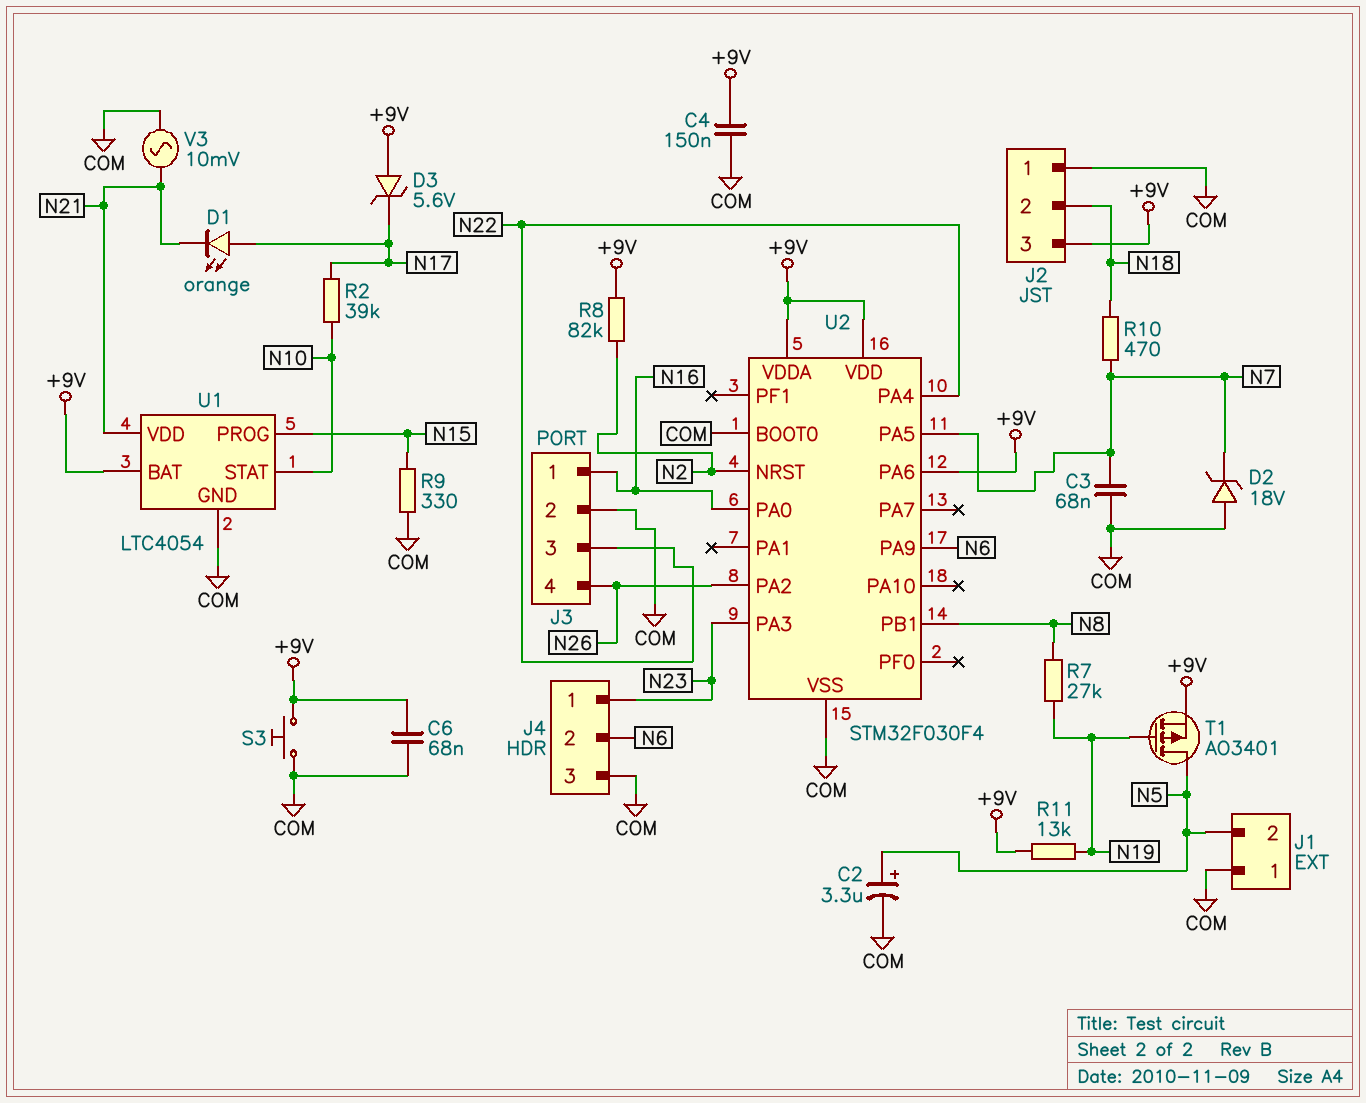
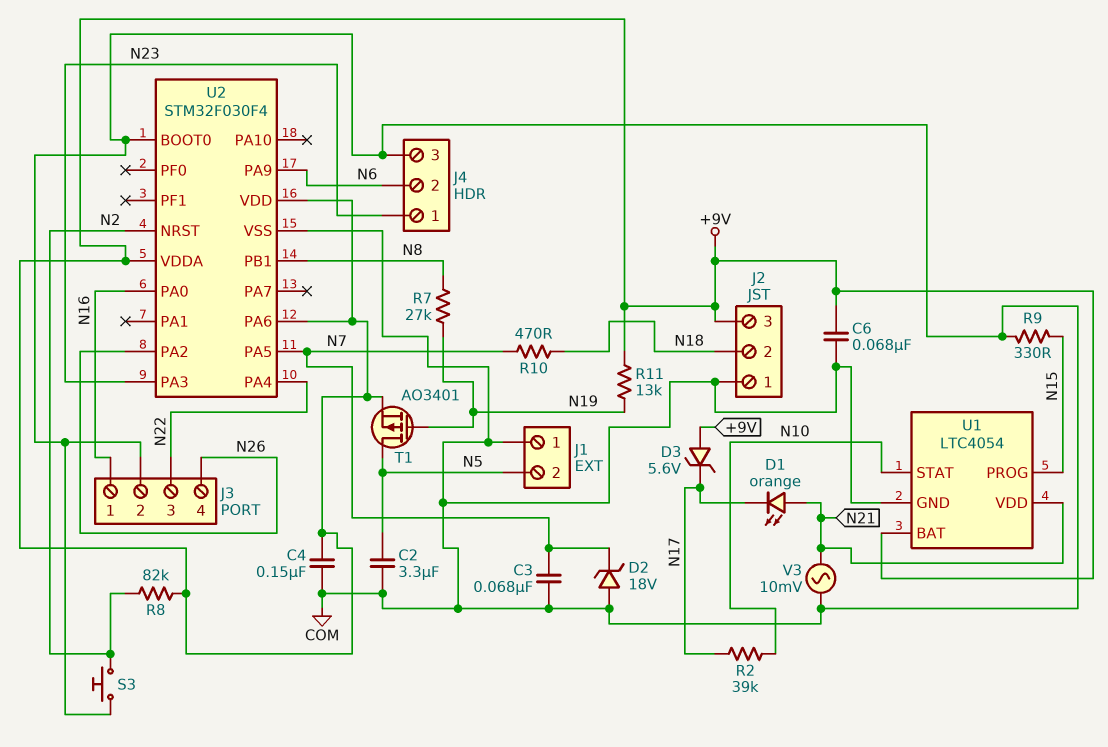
C2: 3.3uF (plus N5, minus COM) -> 3.3uF (COM, N5)
D1: LED orange (A N17, K N21) -> LED orange (A N21, K N17)
S3: button (+9V, COM) -> button (COM, N2)

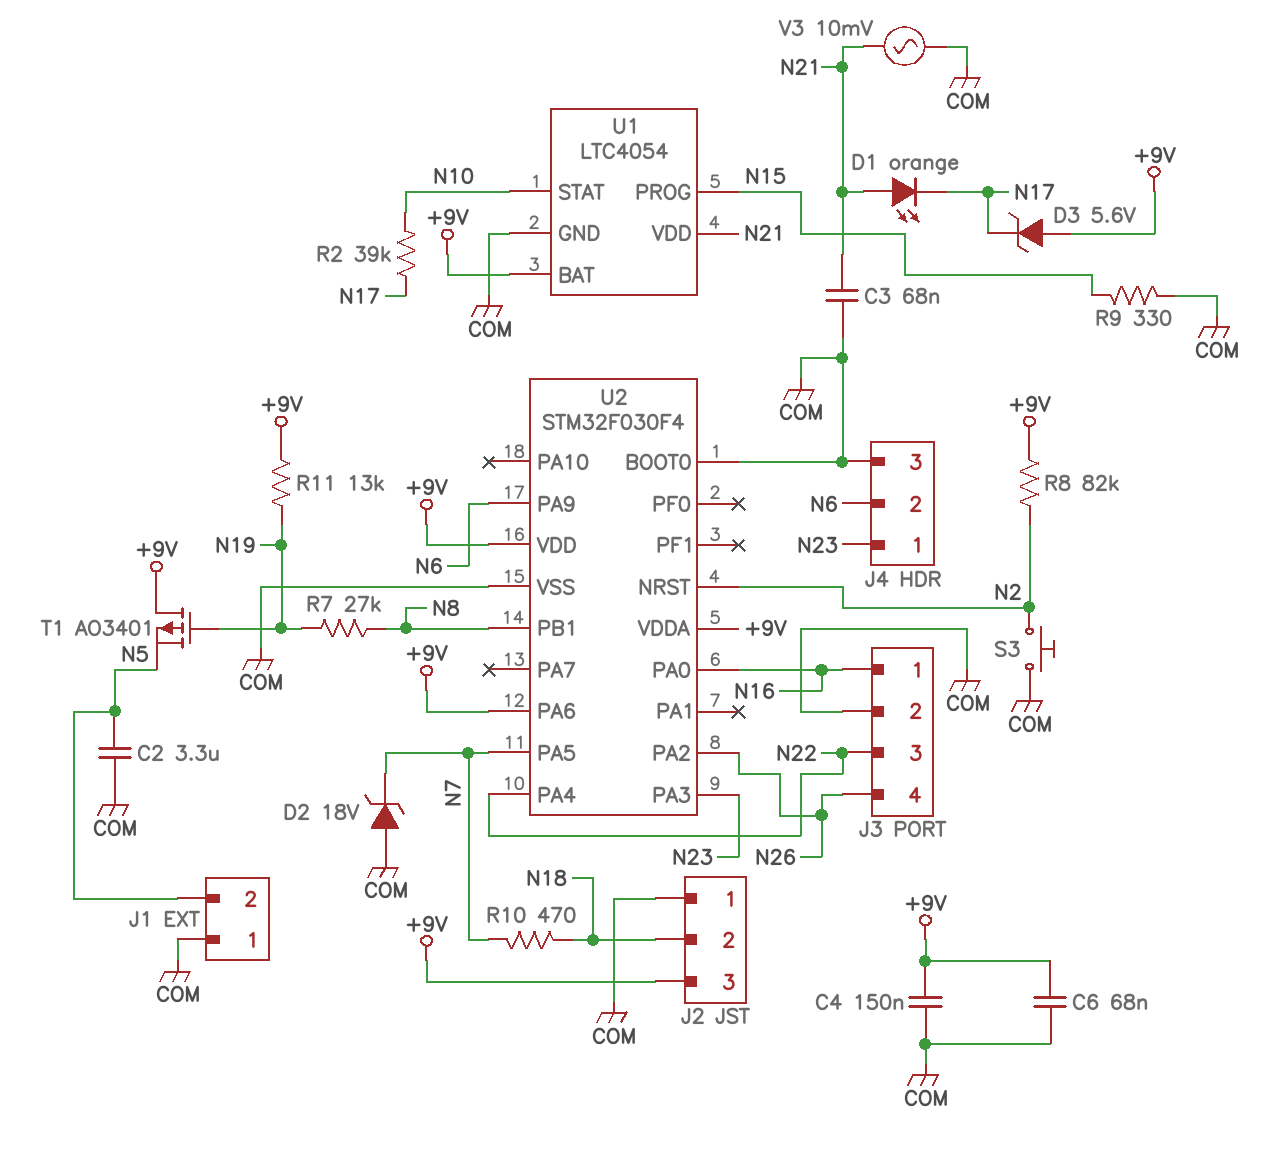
C3: 68nF (COM, N7) -> 68nF (COM, N21)
T1: PMOS AO3401 (G N19, D N5, S +9V) -> PMOS AO3401 (G N19, D +9V, S N5)

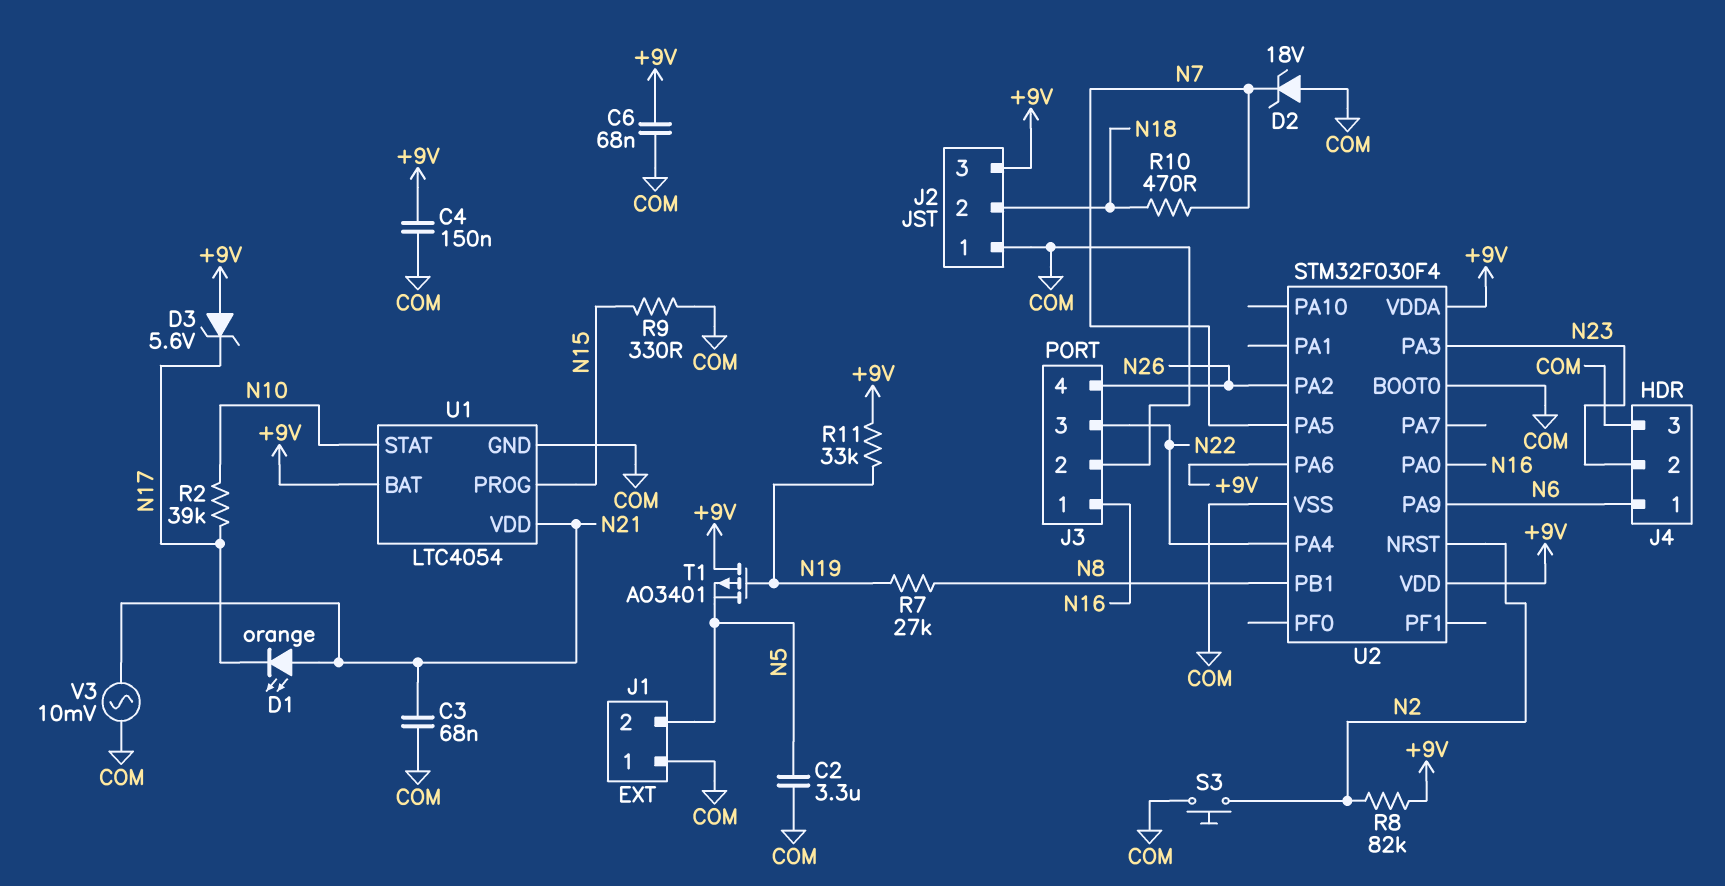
J4 pin 1: N23 -> N6
J4 pin 2: N6 -> N23
R11: 13k (+9V, N19) -> 33k (+9V, N19)

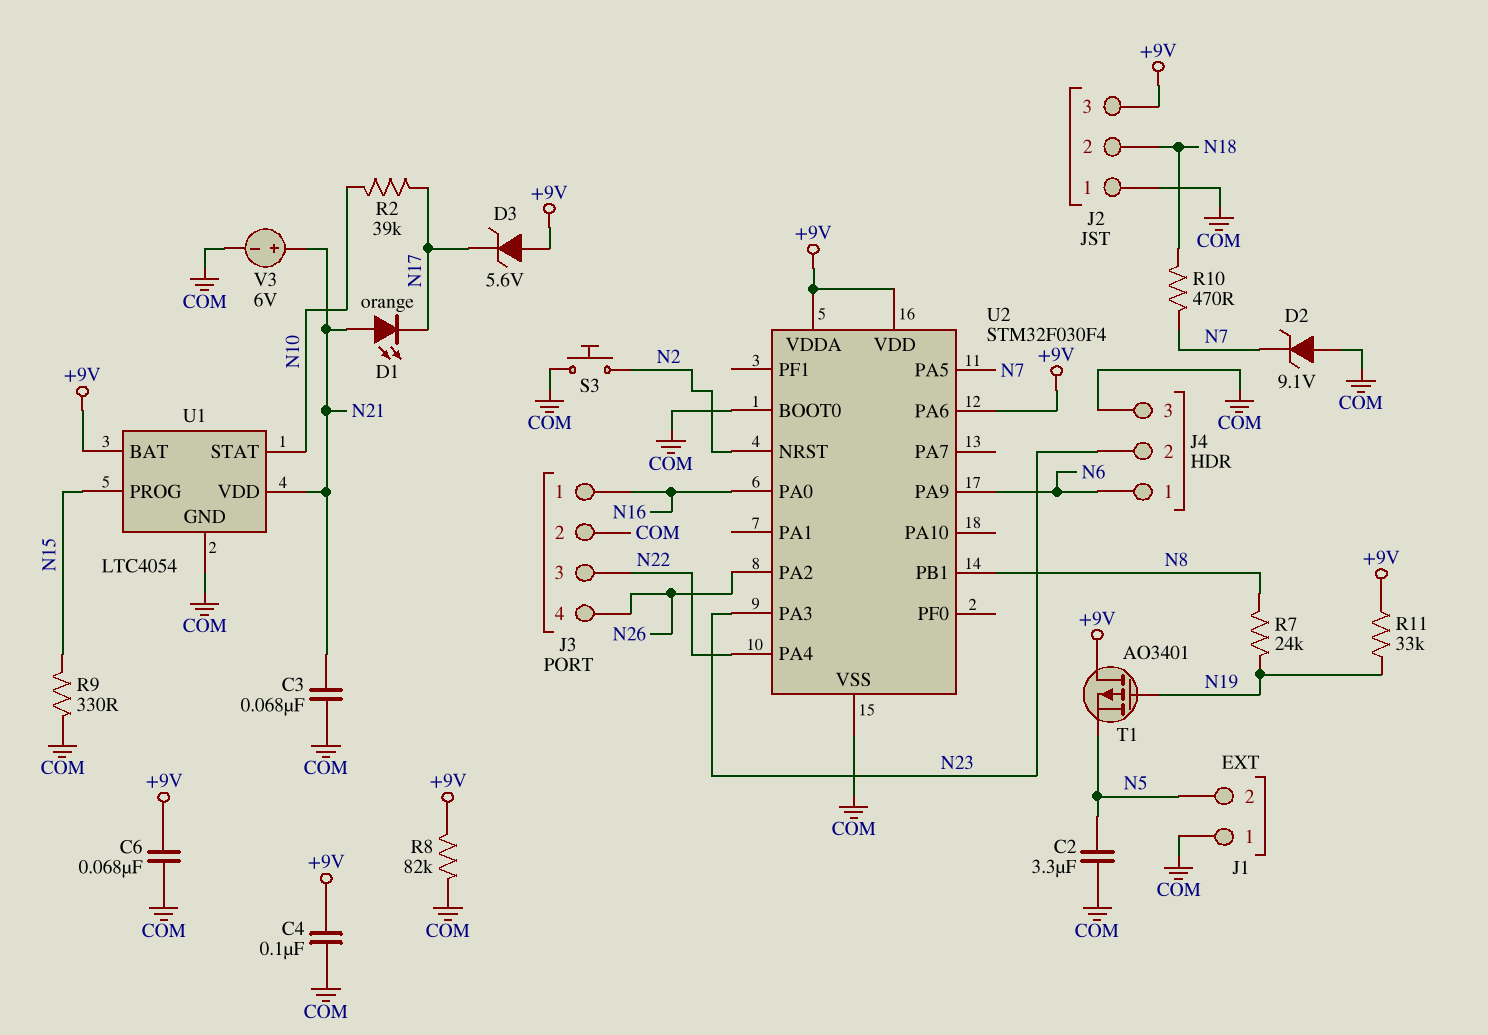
C4: 150nF (+9V, COM) -> 100nF (+9V, COM)
D2: zener 18V (A COM, K N7) -> zener 9.1V (A COM, K N7)
R7: 27k (N8, N19) -> 24k (N8, N19)
R8: 82k (+9V, N2) -> 82k (+9V, COM)
V3: AC 10mV (COM, N21) -> 6V (plus N21, minus COM)

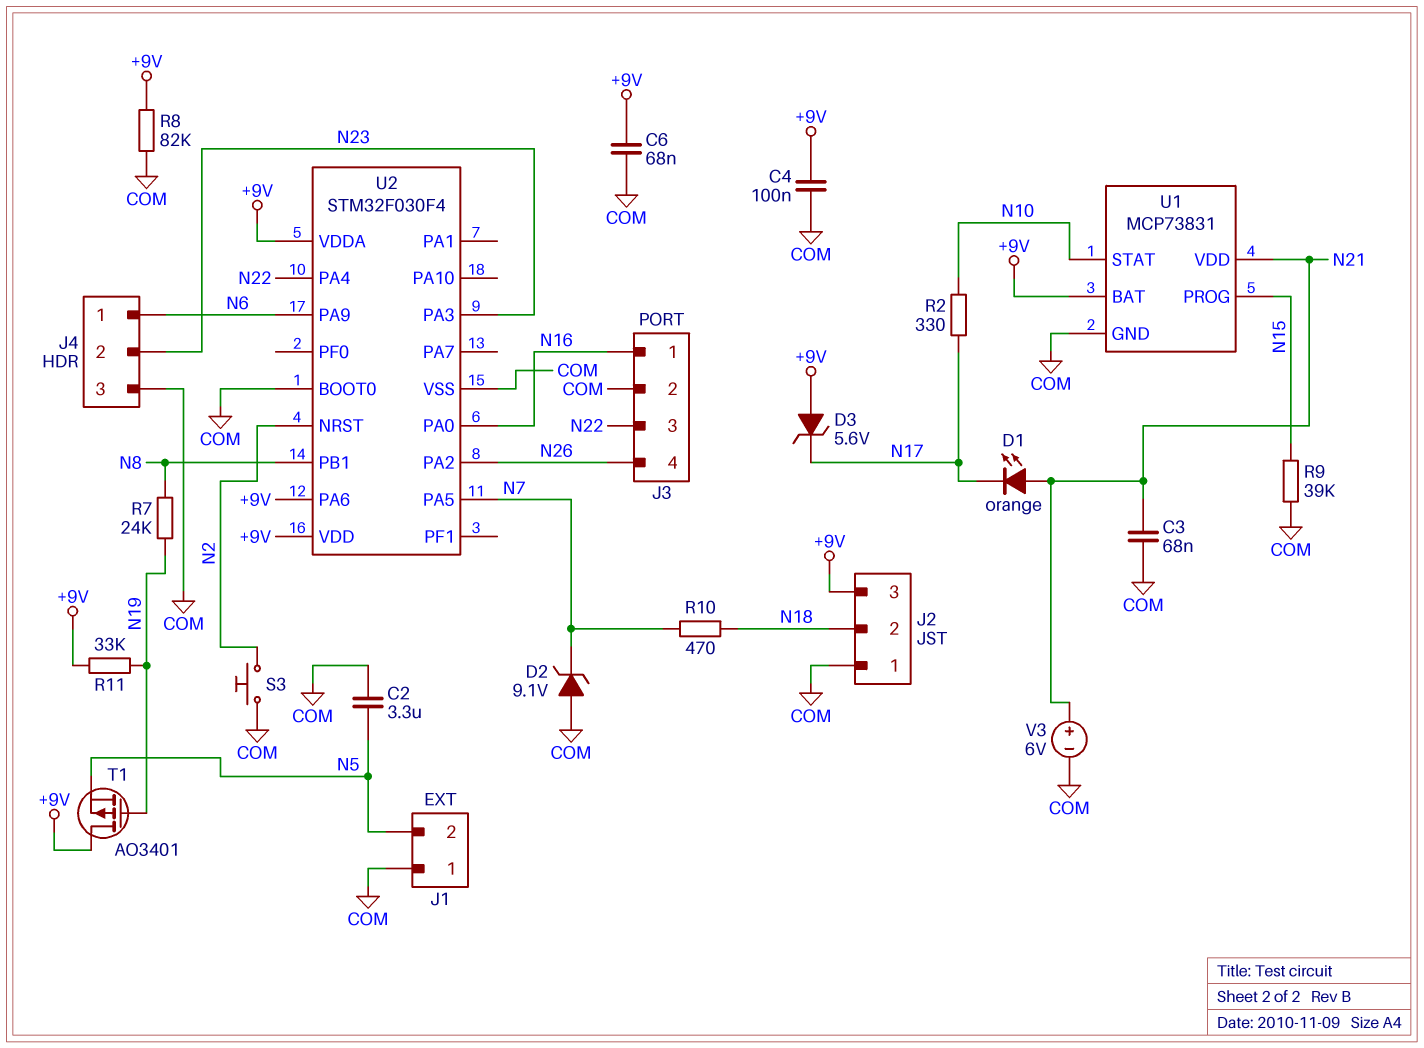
R2: 39k (N10, N17) -> 330 (N10, N17)
R9: 330 (COM, N15) -> 39k (COM, N15)
U1: LTC4054 -> MCP73831

